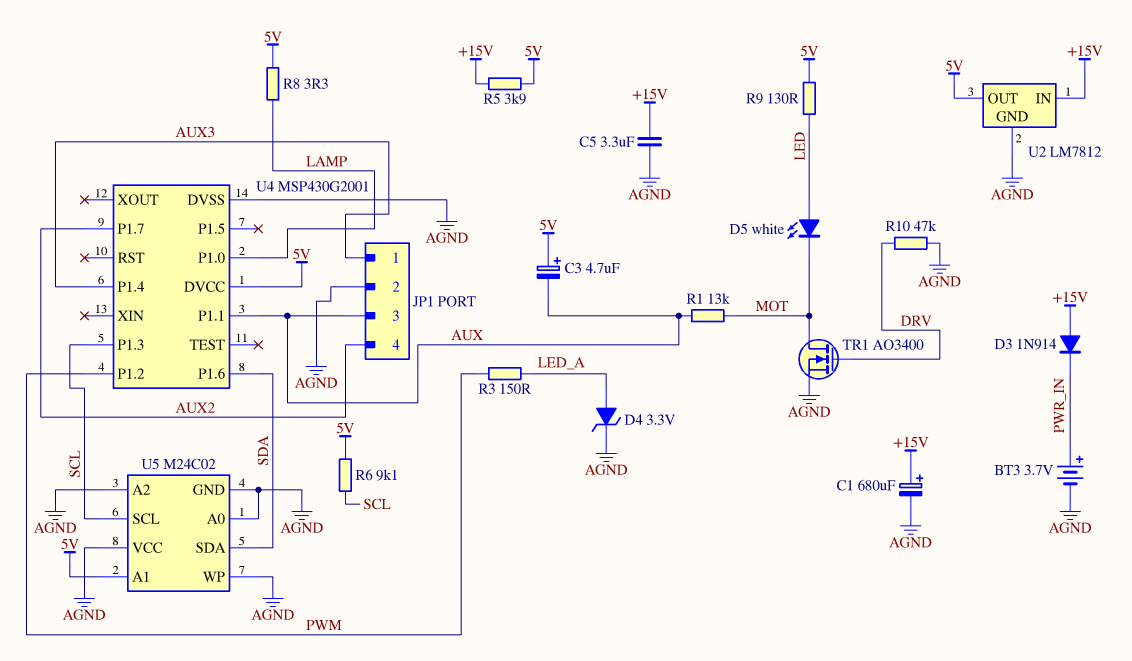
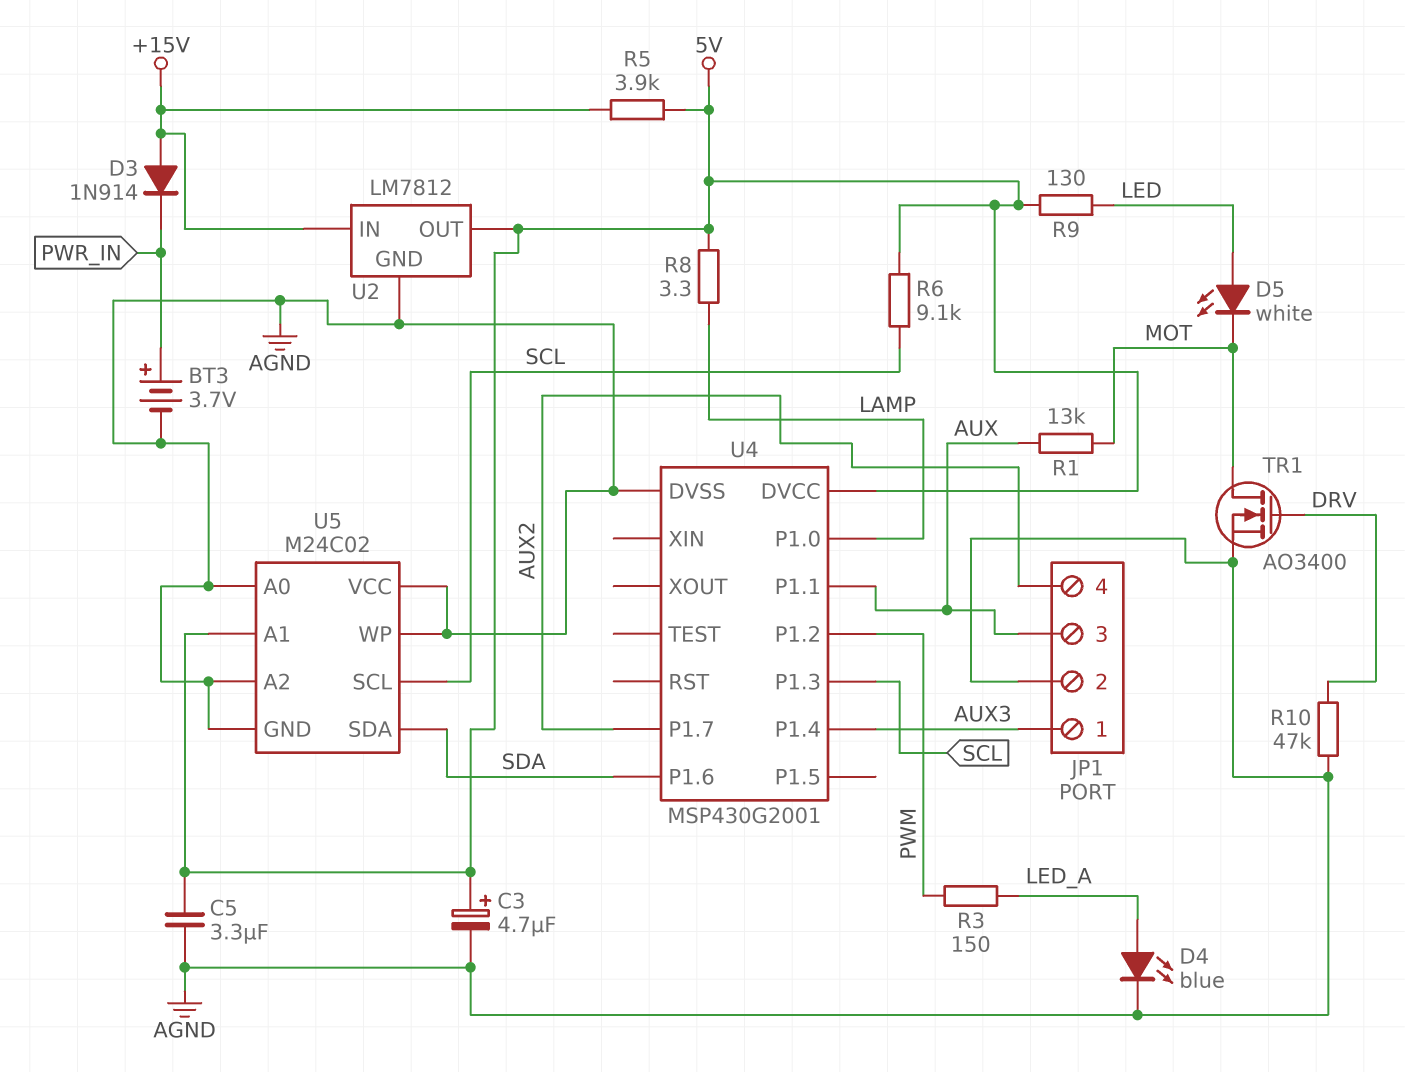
C1: 680uF (plus +15V, minus AGND) -> none
C3: 4.7uF (plus 5V, minus AUX) -> 4.7uF (plus 5V, minus AGND)
C5: 3.3uF (+15V, AGND) -> 3.3uF (5V, AGND)
D4: zener 3.3V (A LED_A, K AGND) -> LED blue (A LED_A, K AGND)

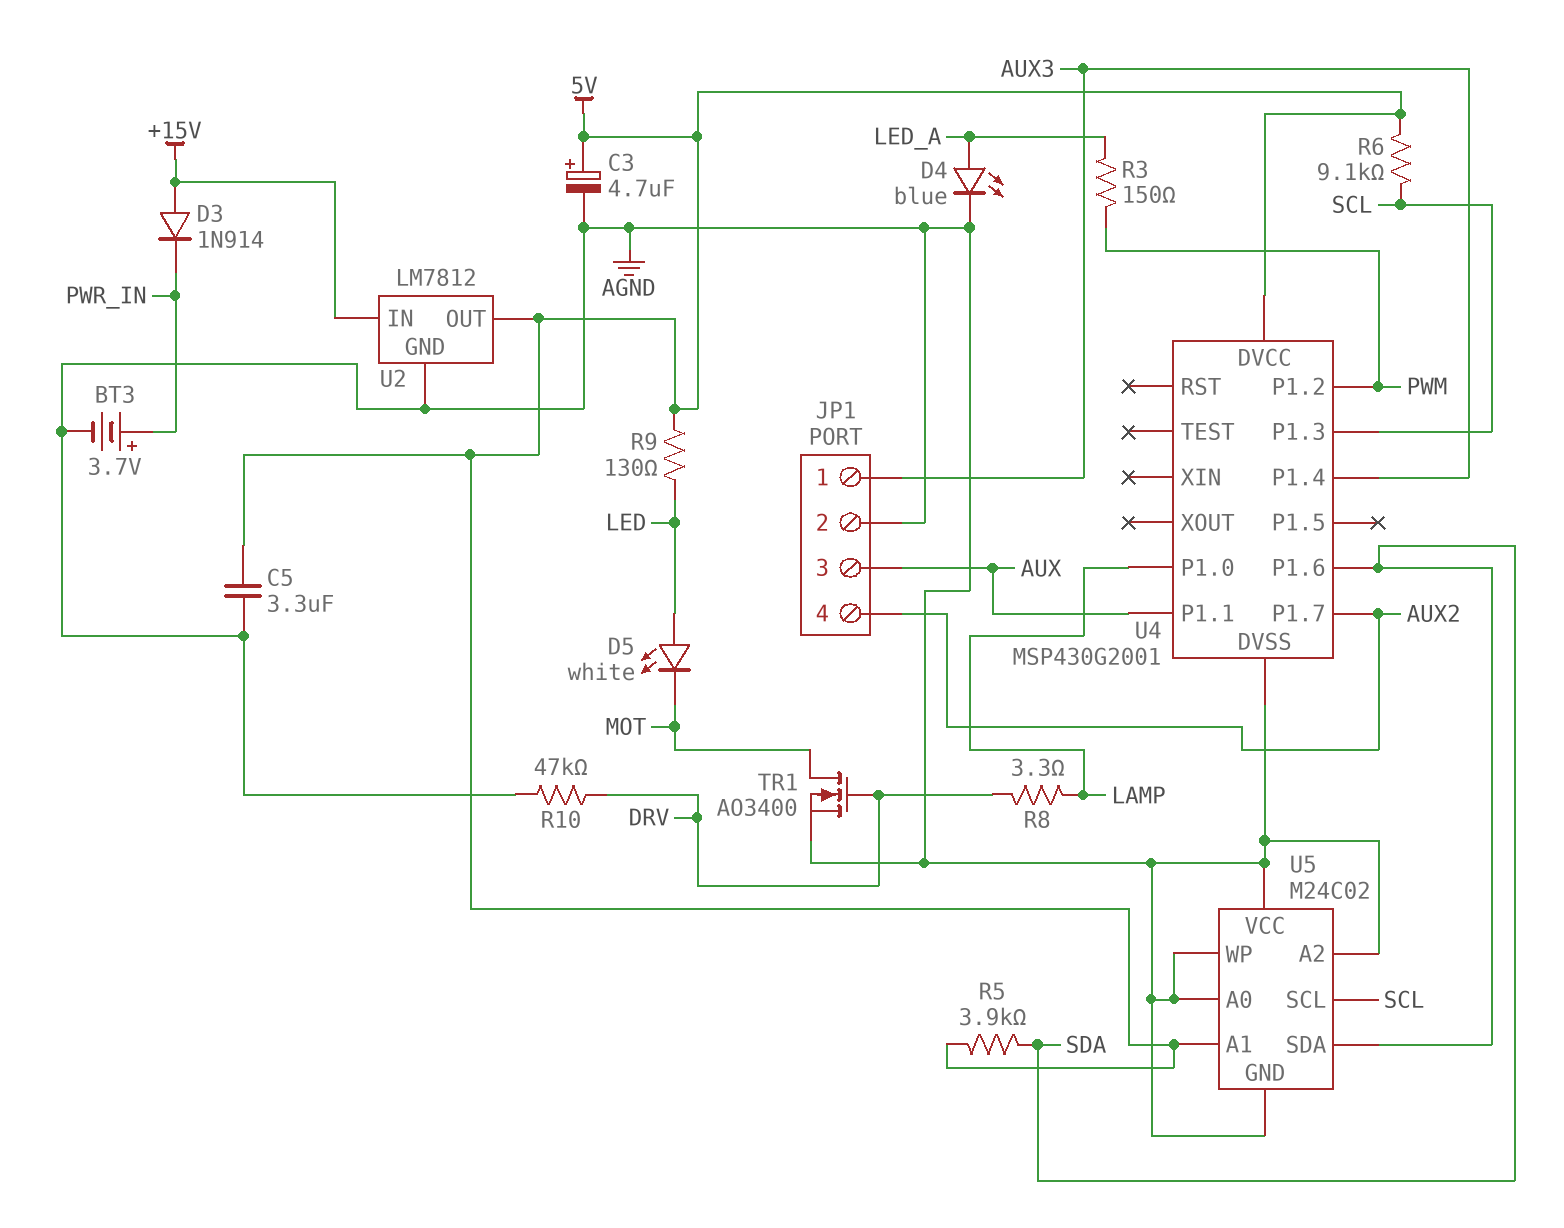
R1: 13k (AUX, MOT) -> none
R5: 3.9k (+15V, 5V) -> 3.9k (5V, SDA)
R8: 3.3 (5V, LAMP) -> 3.3 (DRV, LAMP)

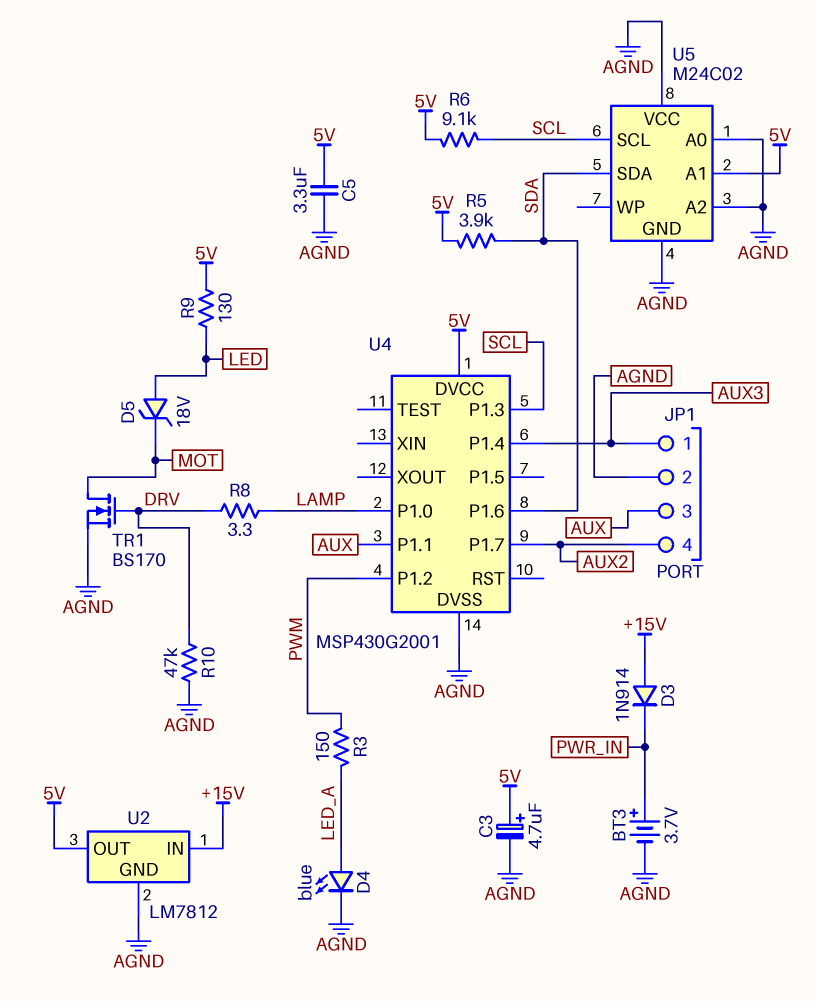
D5: LED white (A LED, K MOT) -> zener 18V (A LED, K MOT)
TR1: NMOS AO3400 (G DRV, D MOT, S AGND) -> NMOS BS170 (G DRV, D MOT, S AGND)
U5 pin WP: AGND -> none

